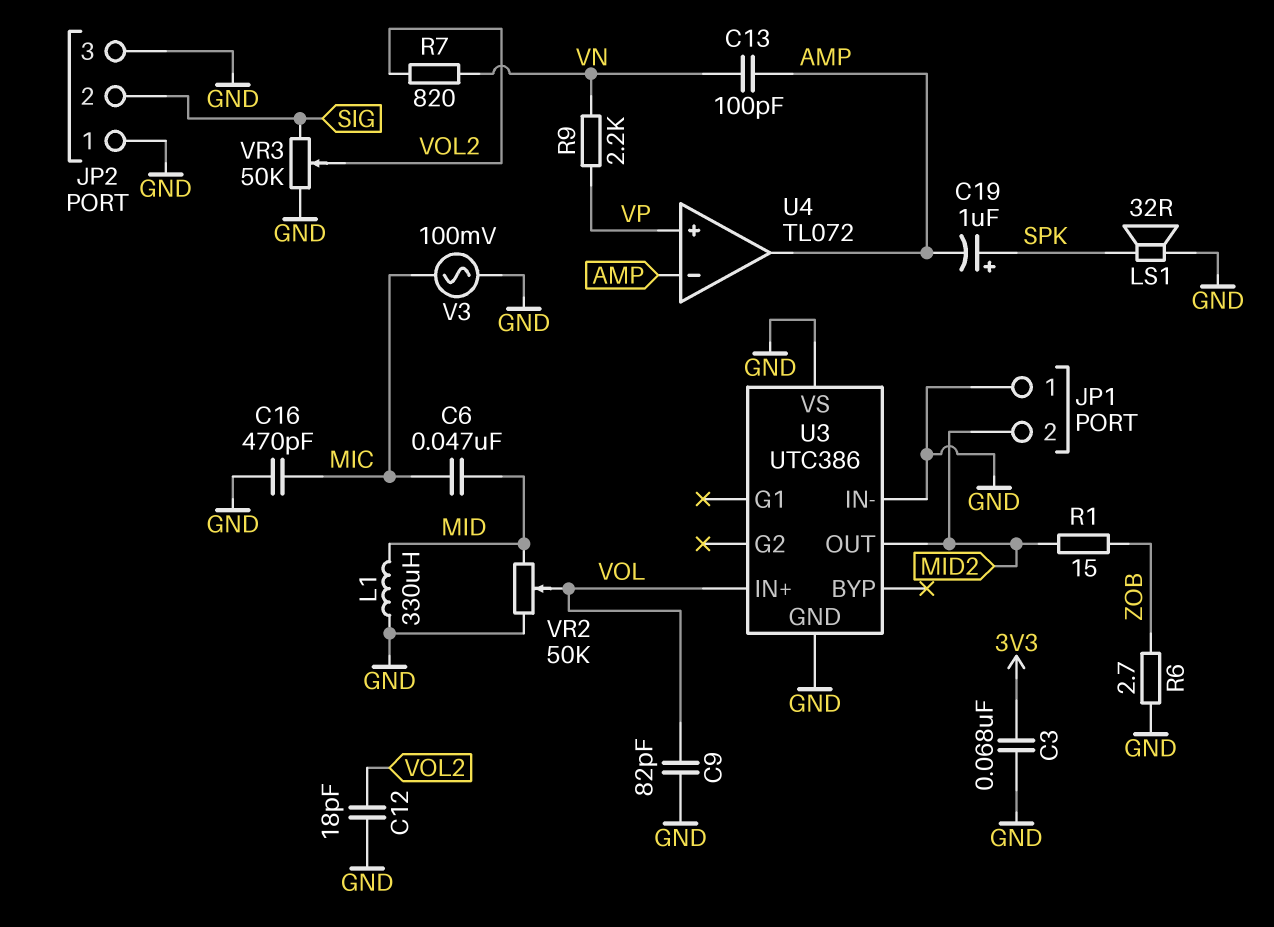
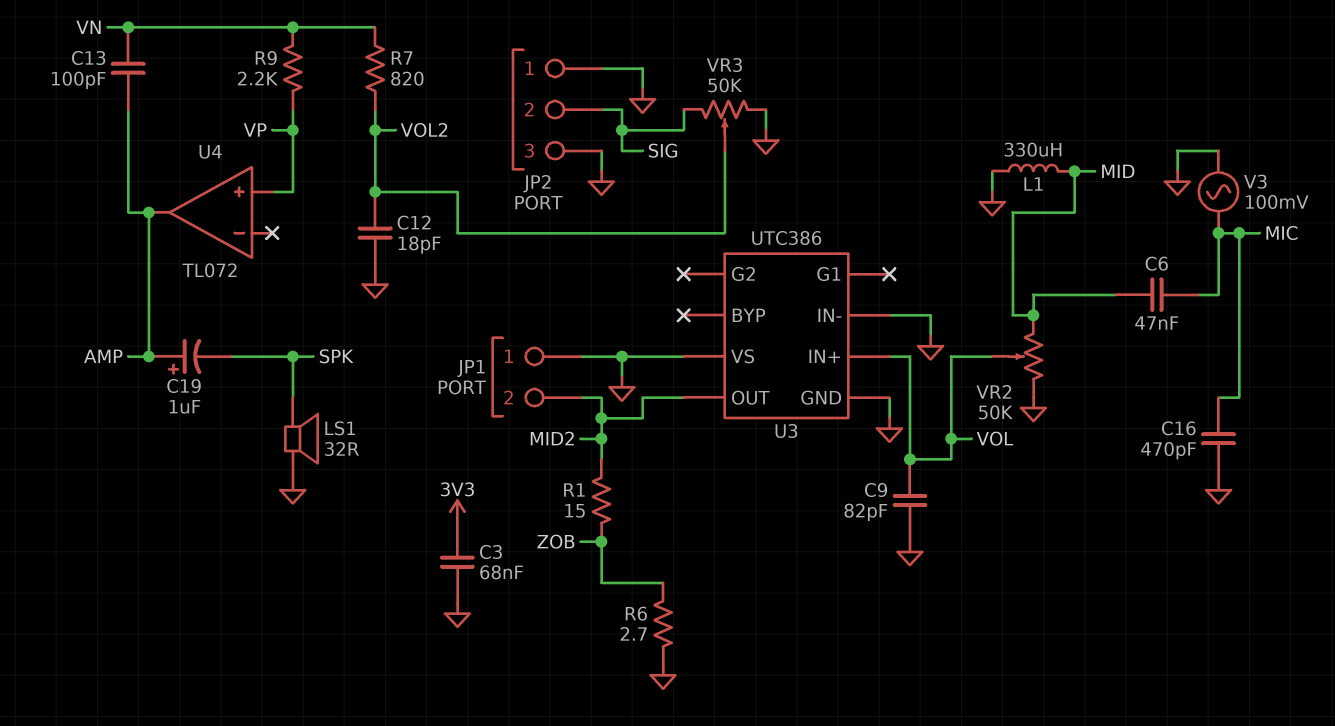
C19: 1uF (plus SPK, minus AMP) -> 1uF (plus AMP, minus SPK)
U4 pin in-: AMP -> none

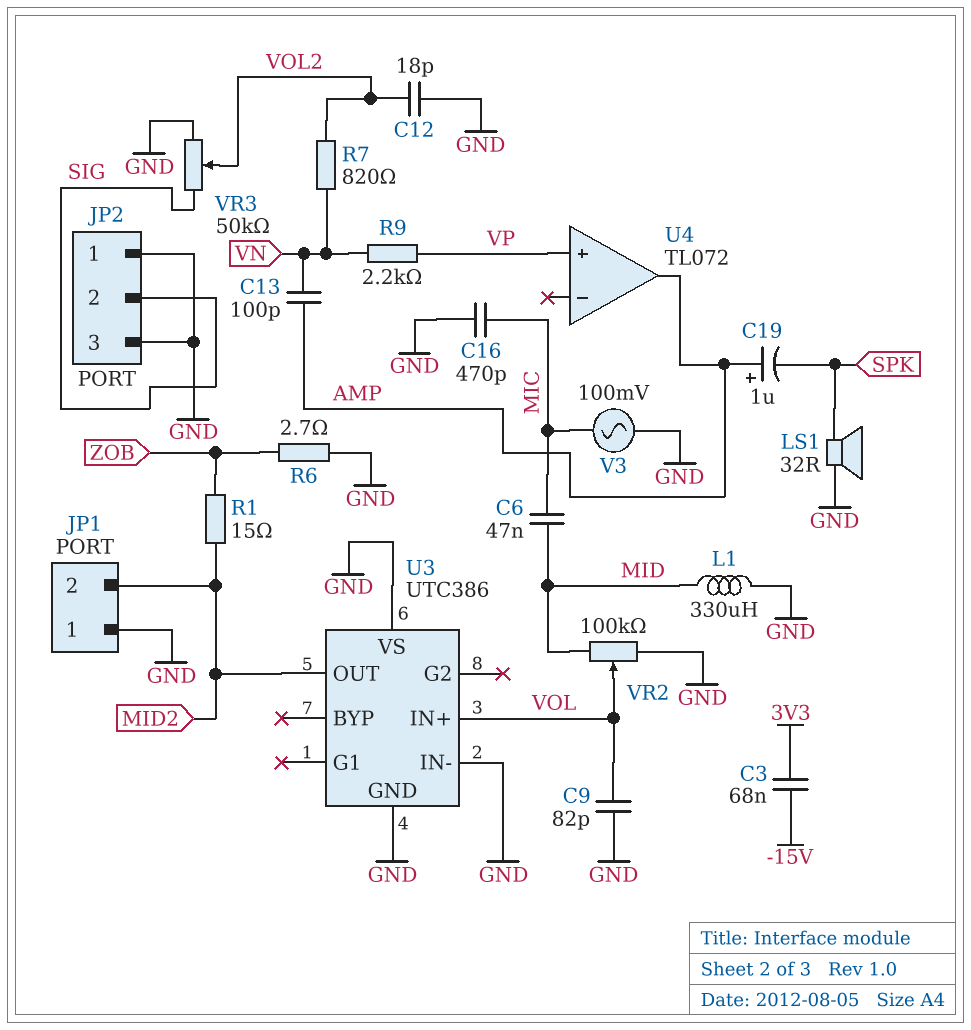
C3: 68nF (3V3, GND) -> 68nF (-15V, 3V3)
VR2: 50k (GND, MID, wiper VOL) -> 100k (GND, MID, wiper VOL)

